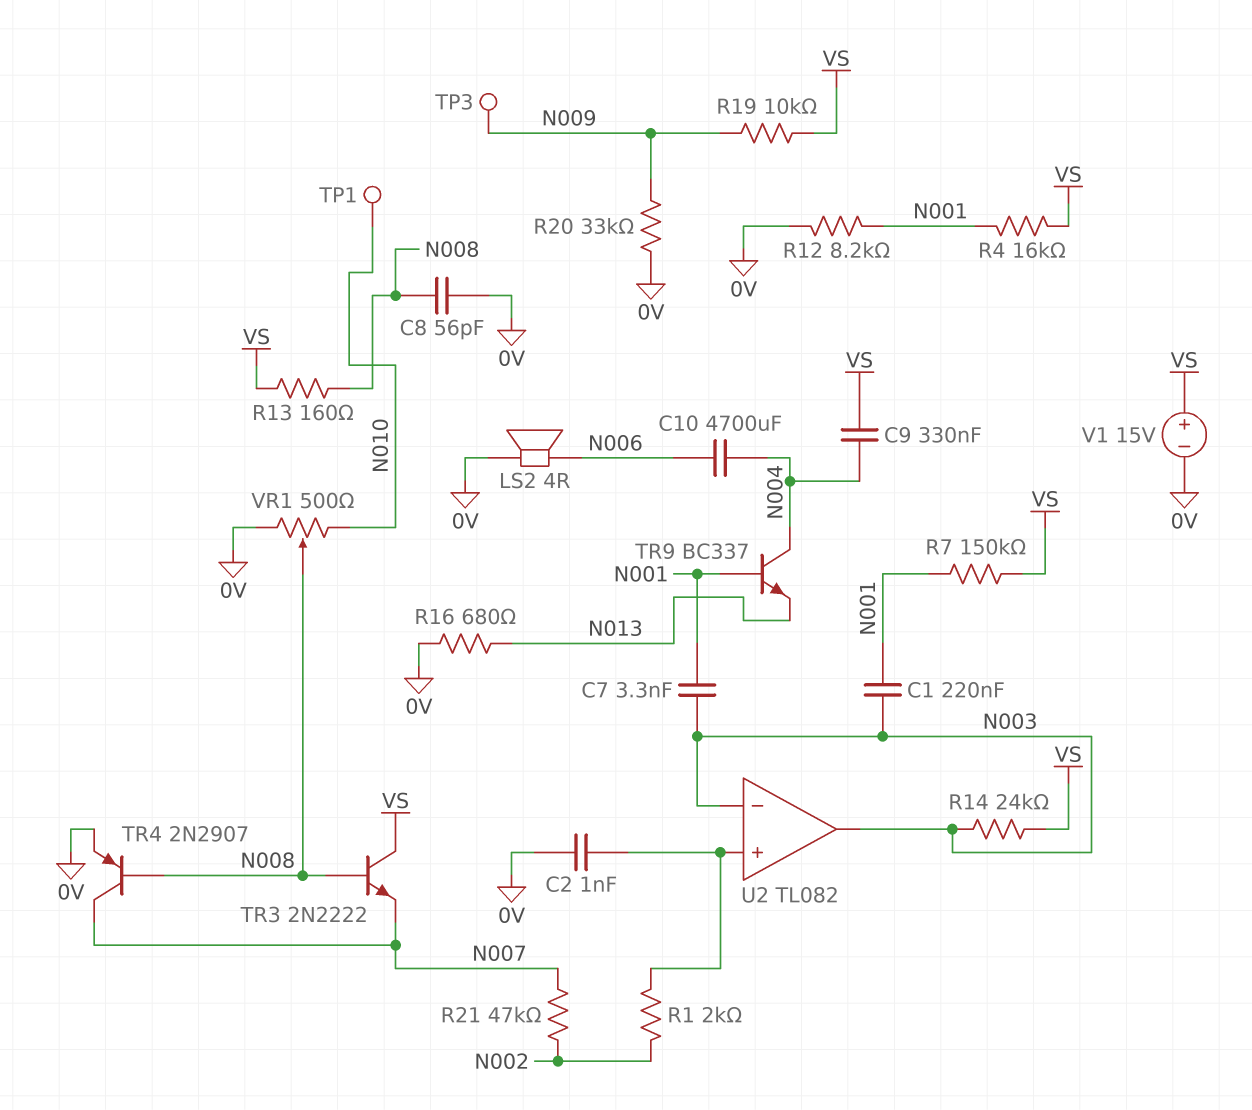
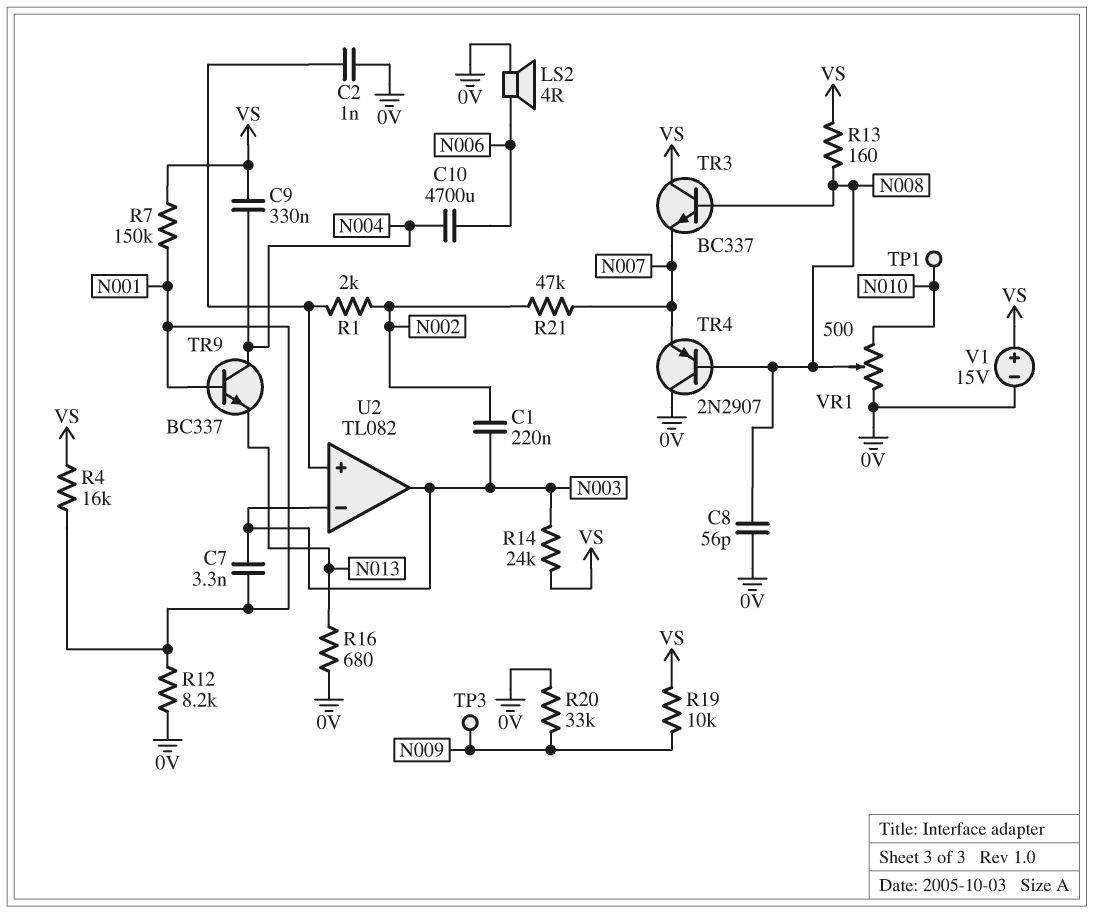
C1: 220nF (N001, N003) -> 220nF (N002, N003)
TR3: NPN 2N2222 (B N008, C VS, E N007) -> NPN BC337 (B N008, C VS, E N007)
TR4: PNP 2N2907 (B N008, C N007, E 0V) -> PNP 2N2907 (B N008, C 0V, E N007)

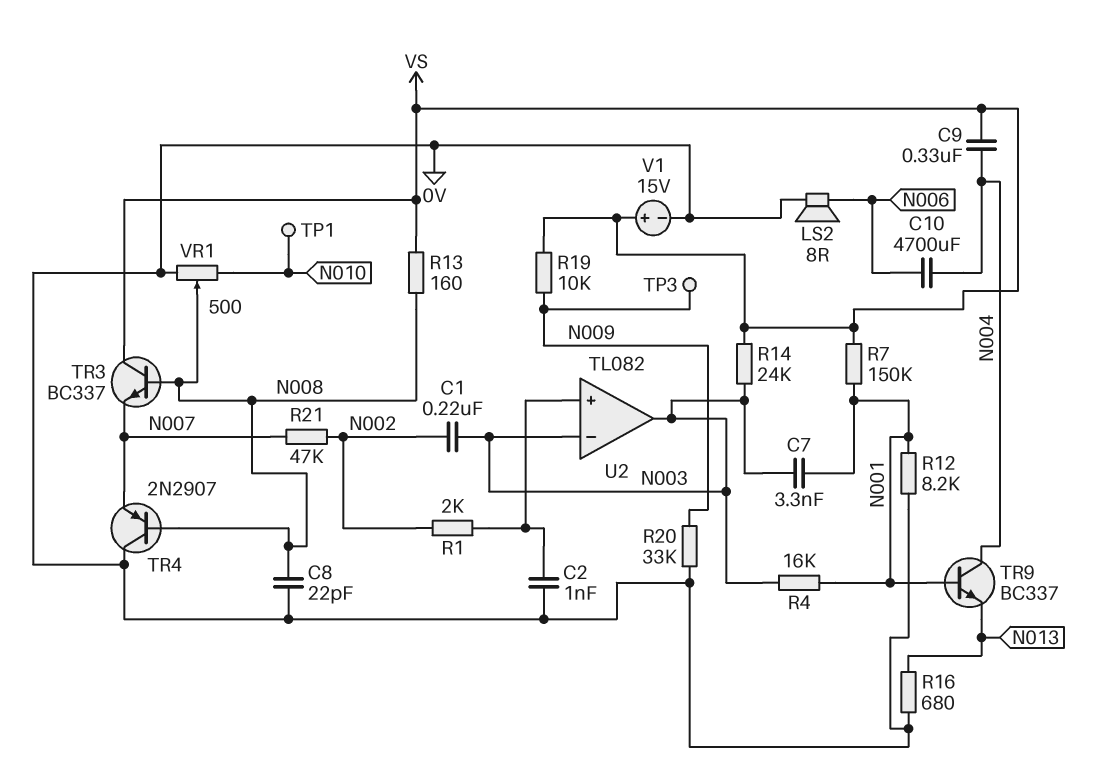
C8: 56pF (0V, N008) -> 22pF (0V, N008)
LS2: speaker 4R (0V, N006) -> speaker 8R (0V, N006)
R4: 16k (N001, VS) -> 16k (N001, N003)

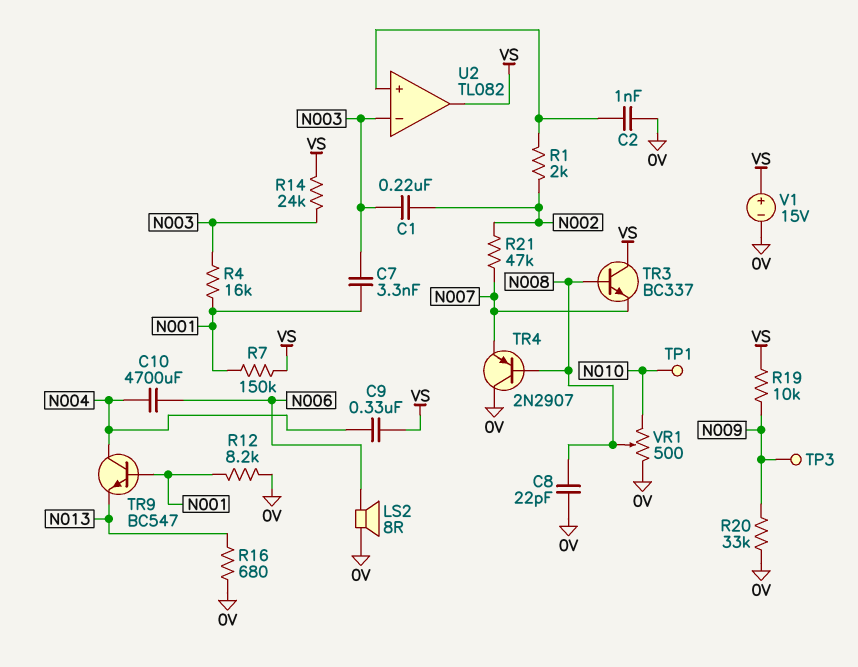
R13: 160 (N008, VS) -> none
TR9: NPN BC337 (B N001, C N004, E N013) -> NPN BC547 (B N001, C N004, E N013)
U2 pin out: N003 -> VS

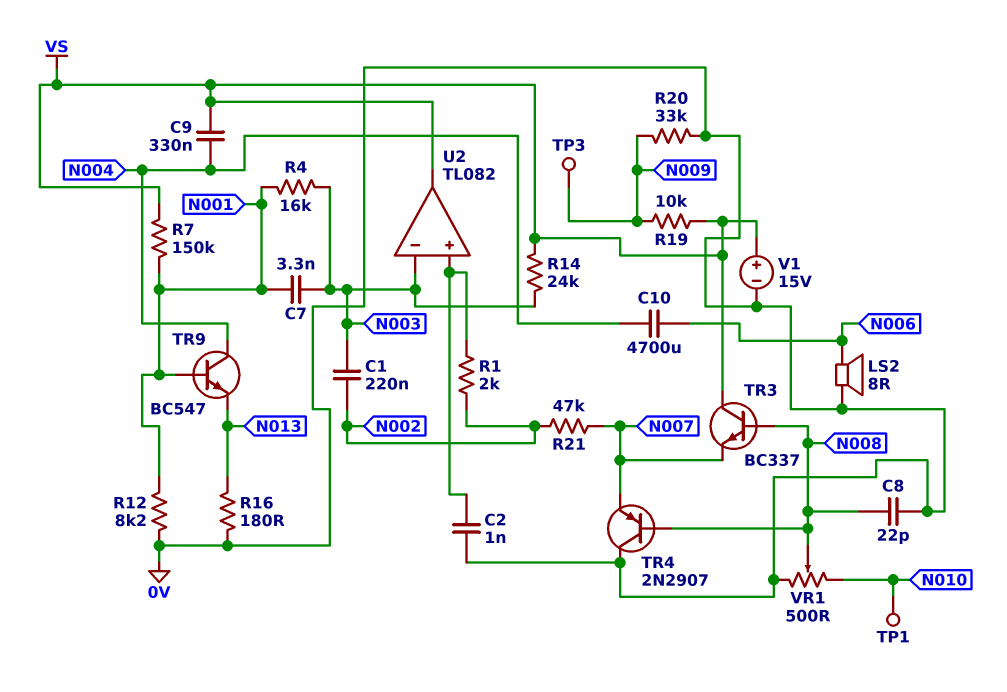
R16: 680 (0V, N013) -> 180 (0V, N013)

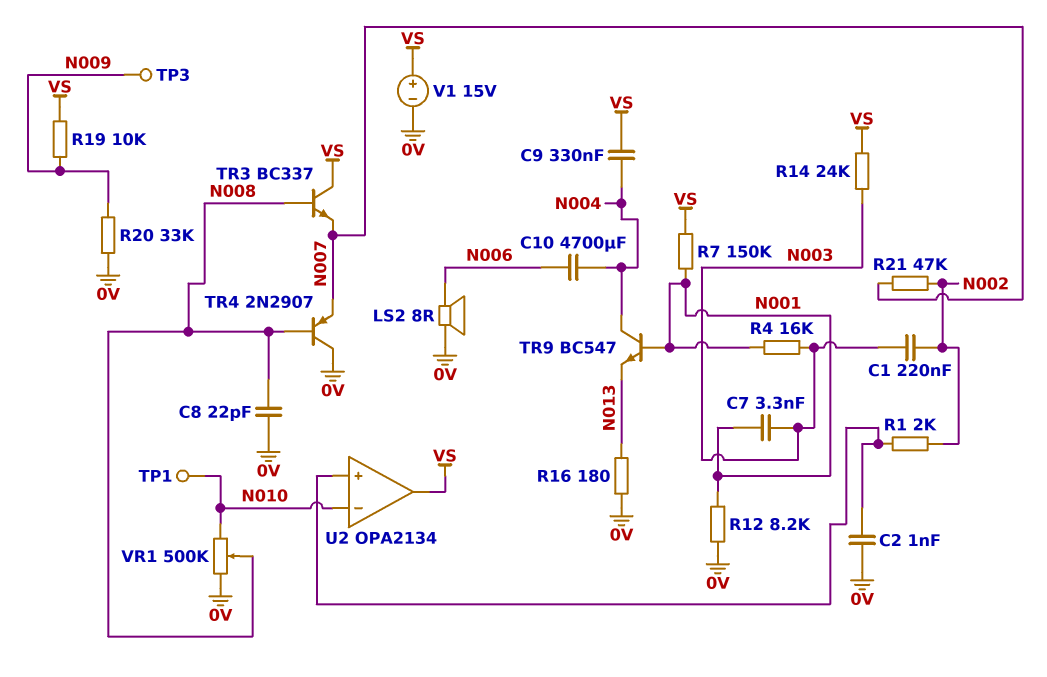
U2: TL082 -> OPA2134
U2 pin in-: N003 -> N010
VR1: 500 (0V, N010, wiper N008) -> 500k (0V, N010, wiper N008)

